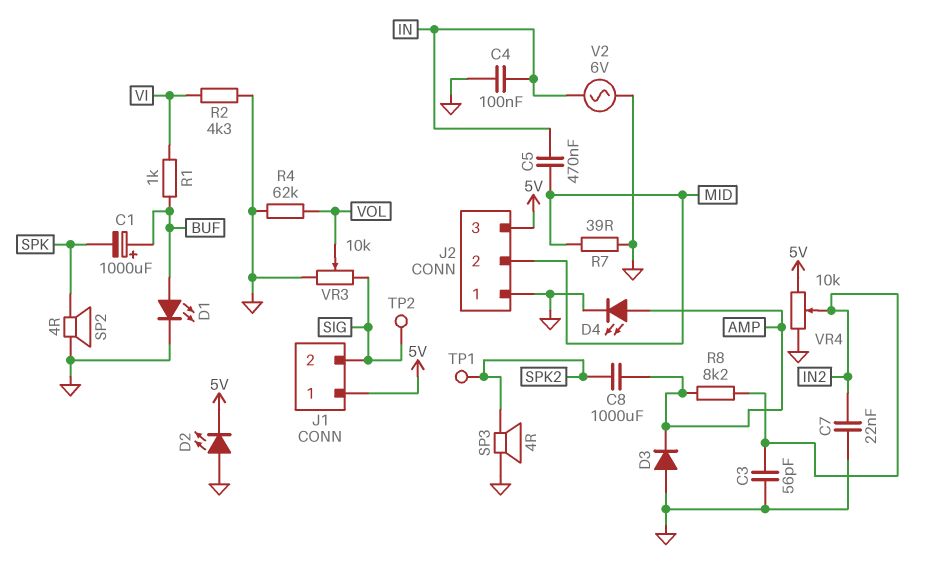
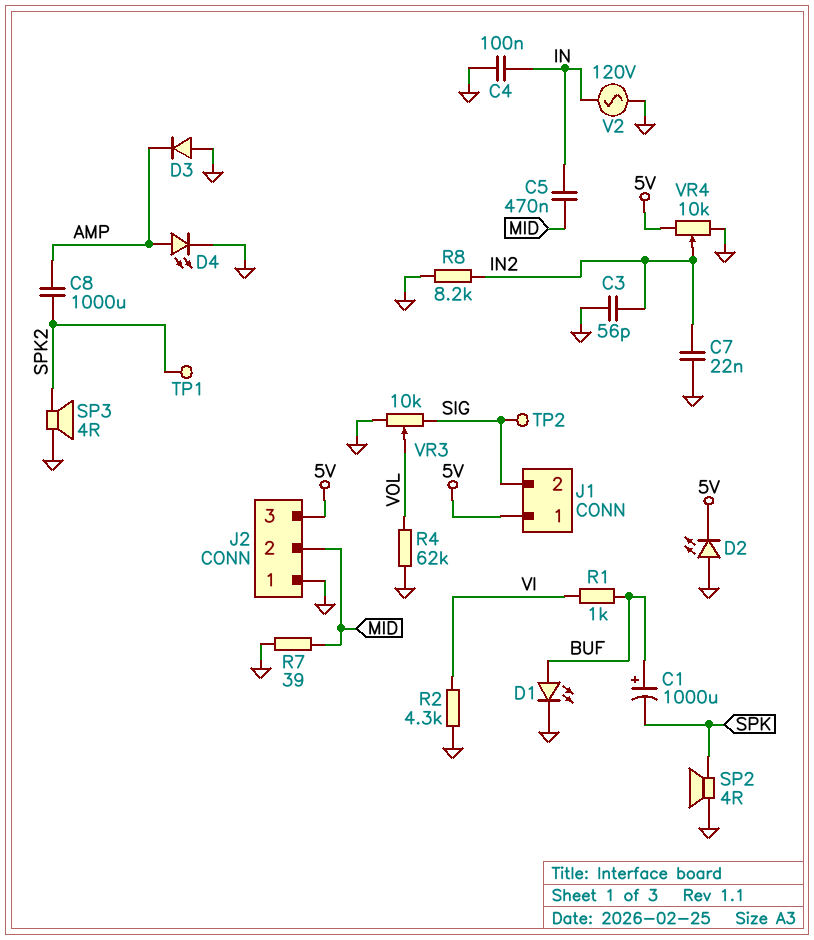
R8: 8.2k (AMP, IN2) -> 8.2k (GND, IN2)
V2: AC 6V (GND, IN) -> AC 120V (GND, IN)

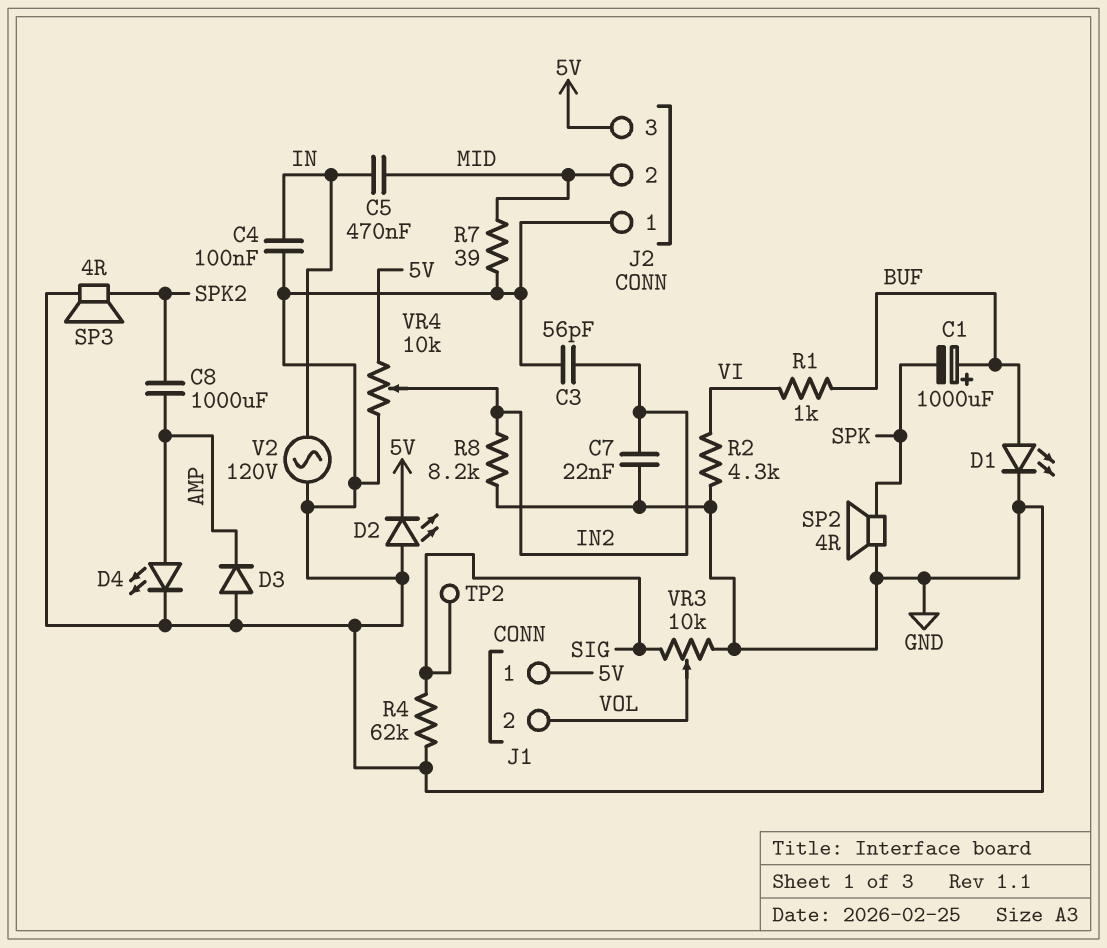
J1 pin 2: SIG -> VOL
R4: 62k (GND, VOL) -> 62k (GND, SIG)
TP1: test point (SPK2) -> none

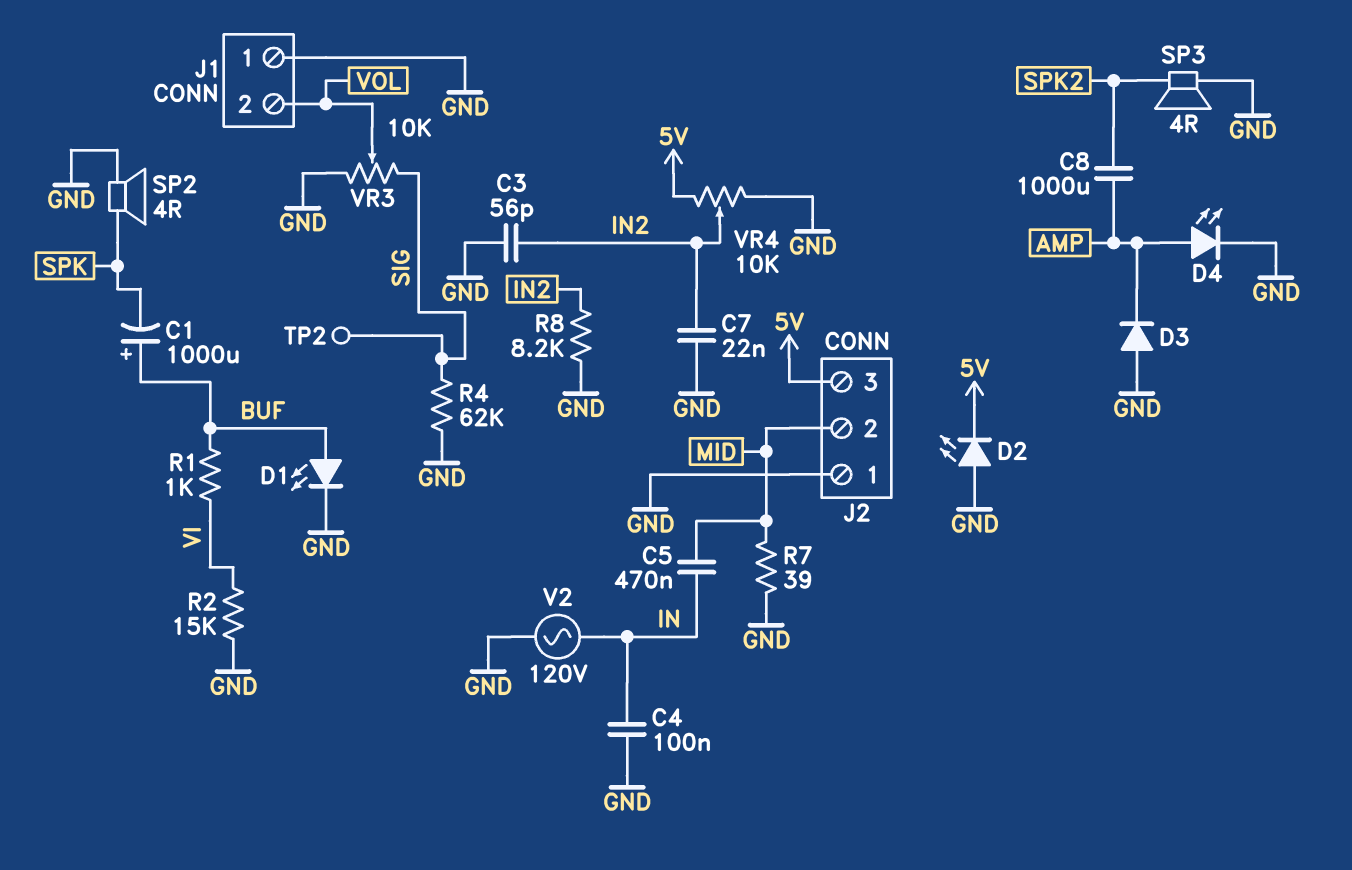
J1 pin 1: 5V -> GND
R2: 4.3k (GND, VI) -> 15k (GND, VI)

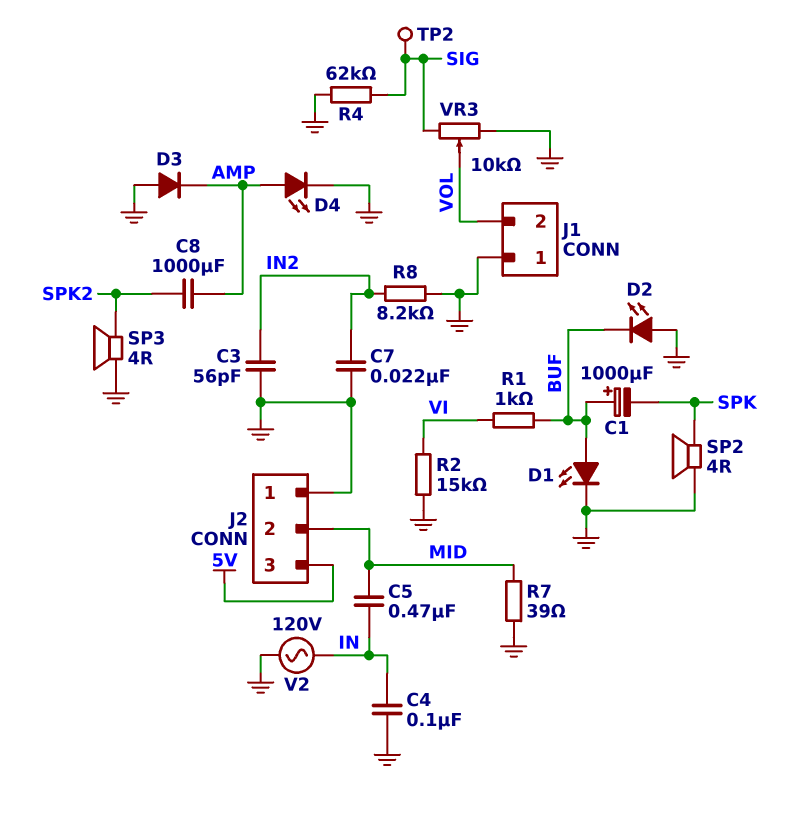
D2: LED (A GND, K 5V) -> LED (A GND, K BUF)
VR4: 10k (5V, GND, wiper IN2) -> none

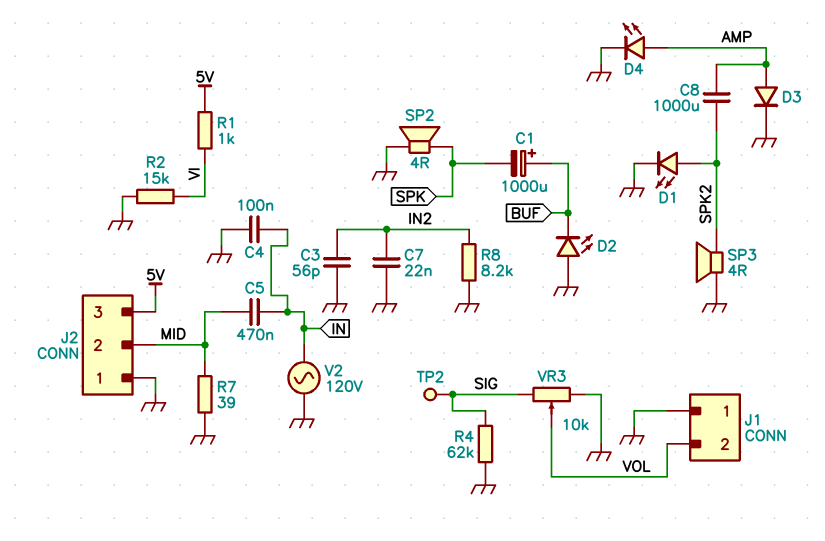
D1: LED (A BUF, K GND) -> LED (A SPK2, K GND)
D3: diode (A GND, K AMP) -> diode (A AMP, K GND)
R1: 1k (BUF, VI) -> 1k (5V, VI)

